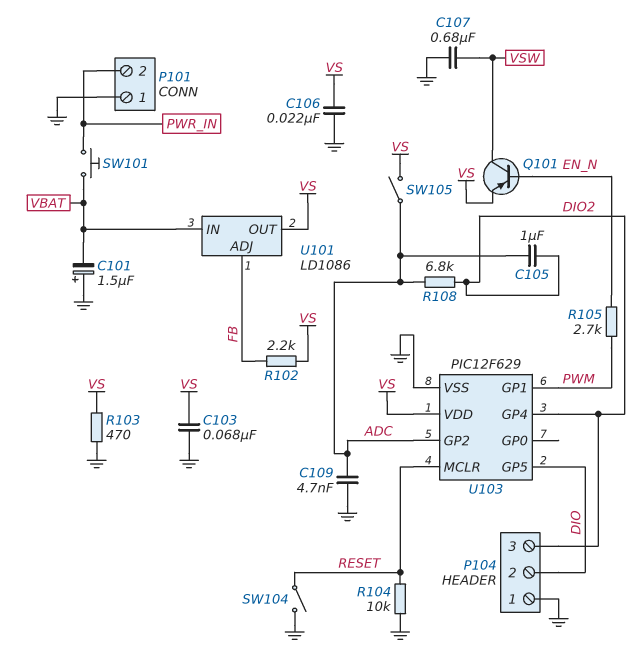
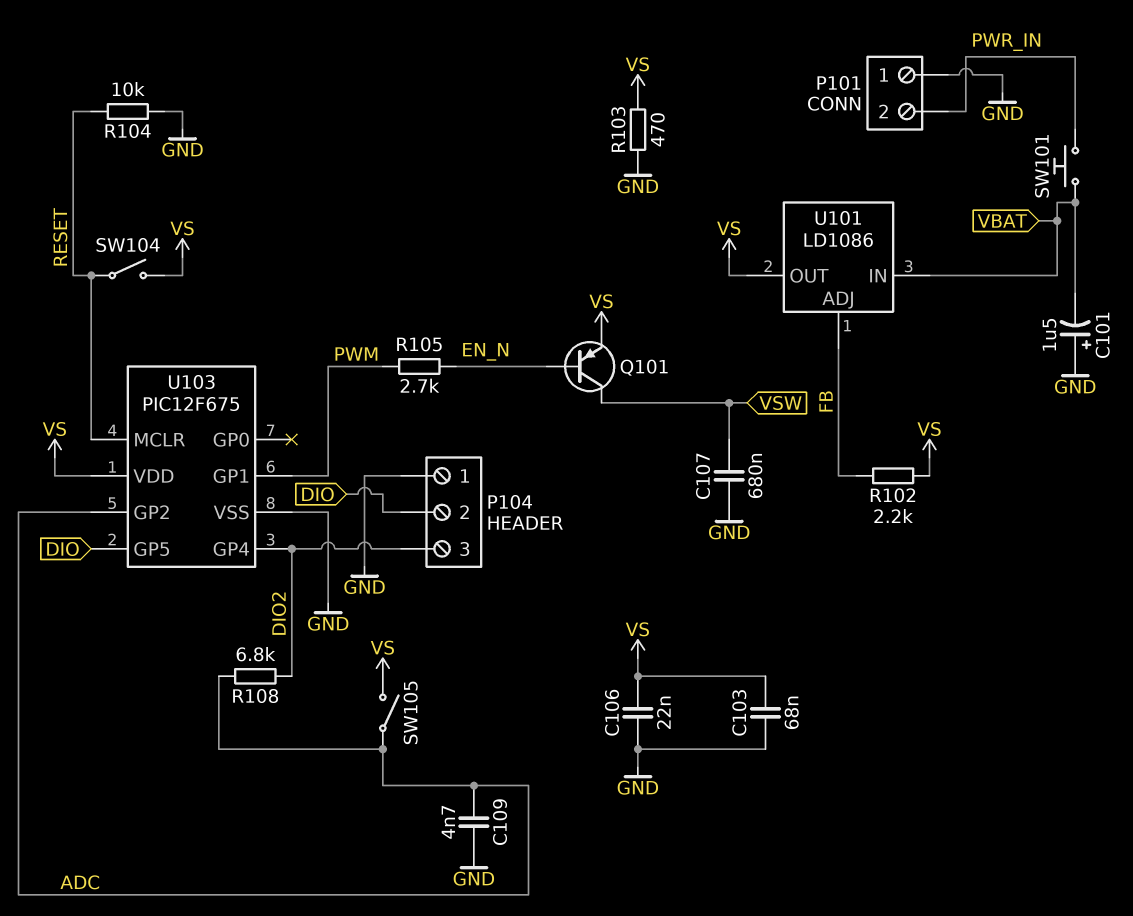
C105: 1uF (ADC, DIO2) -> none
SW104: switch (GND, RESET) -> switch (RESET, VS)
U103: PIC12F629 -> PIC12F675

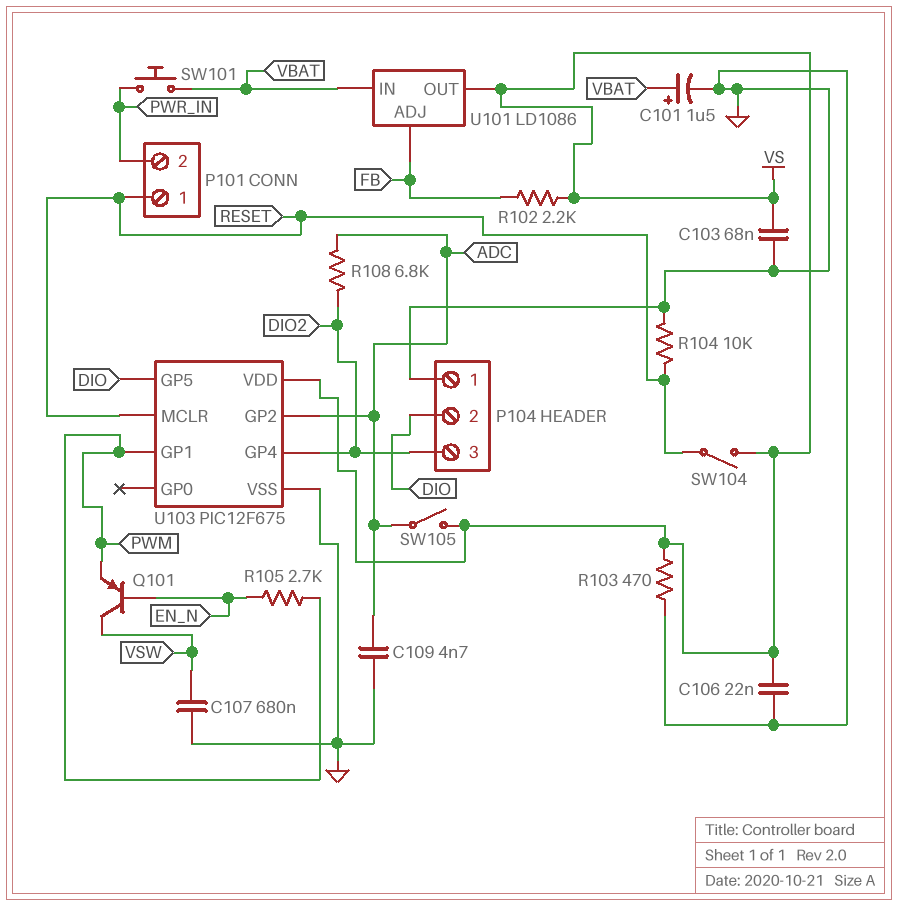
C101: 1.5uF (plus GND, minus VBAT) -> 1.5uF (plus VBAT, minus GND)
P101 pin 1: GND -> RESET
Q101: PNP (B EN_N, C VSW, E VS) -> PNP (B EN_N, C VSW, E PWM)

